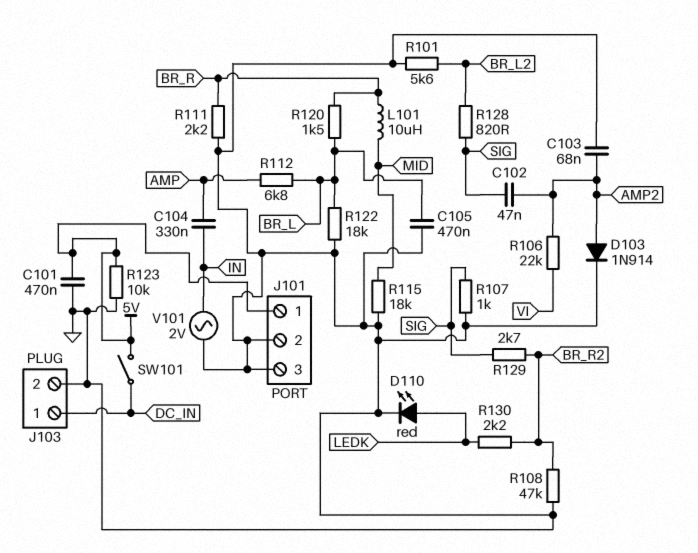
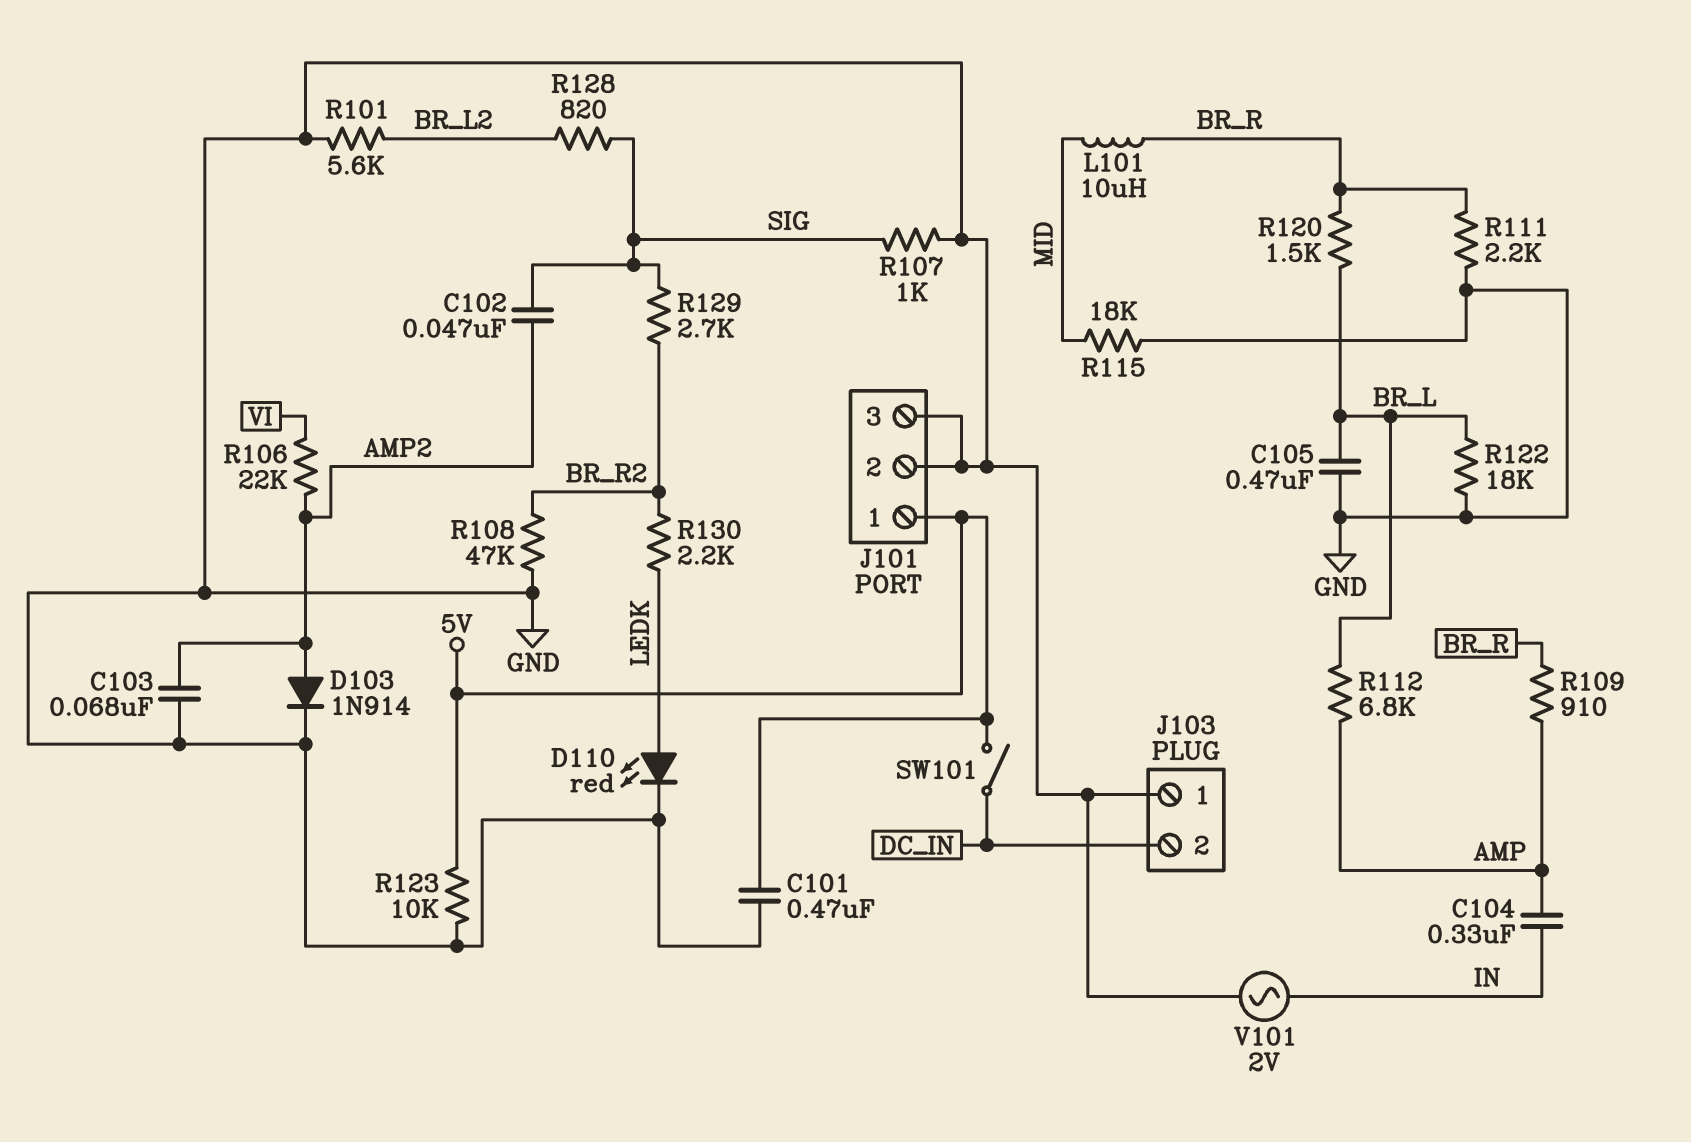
J103 pin 1: DC_IN -> GND
J103 pin 2: GND -> DC_IN
R109: none -> 910 (AMP, BR_R)

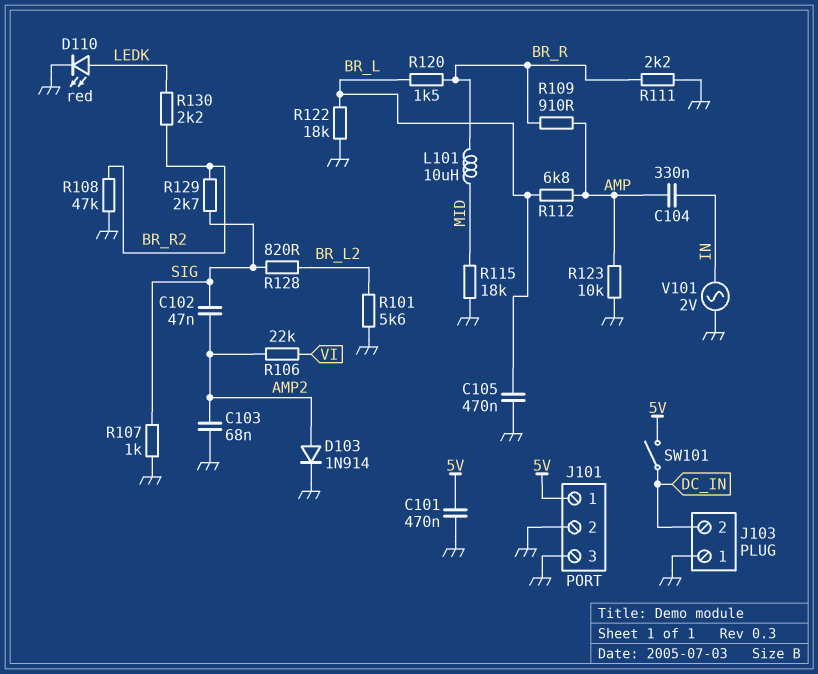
R123: 10k (5V, GND) -> 10k (AMP, GND)

